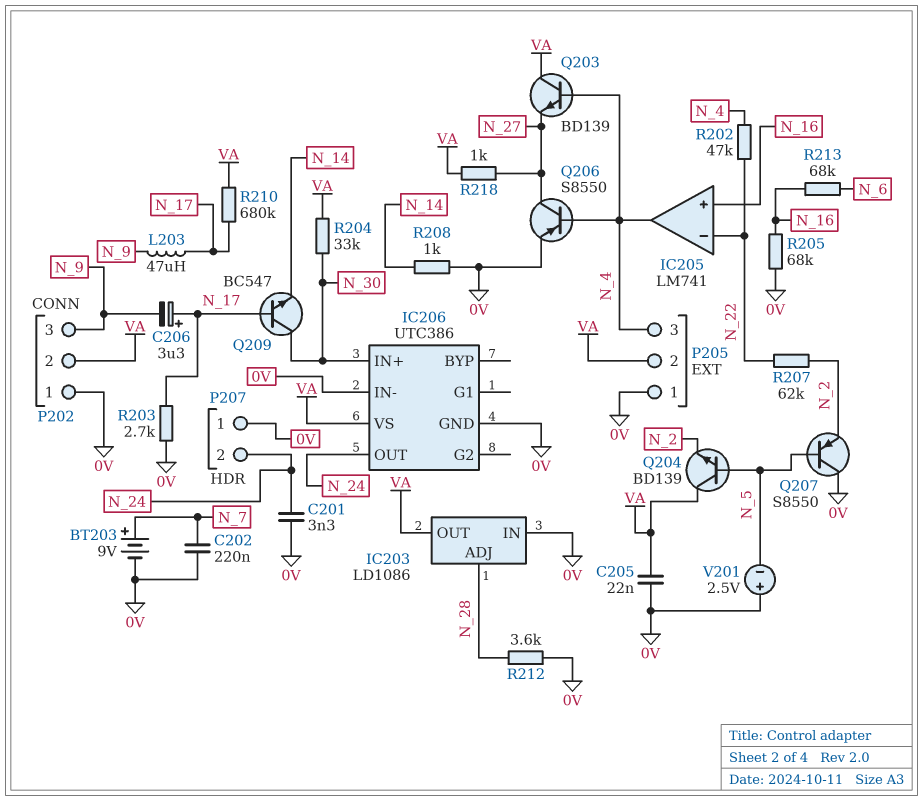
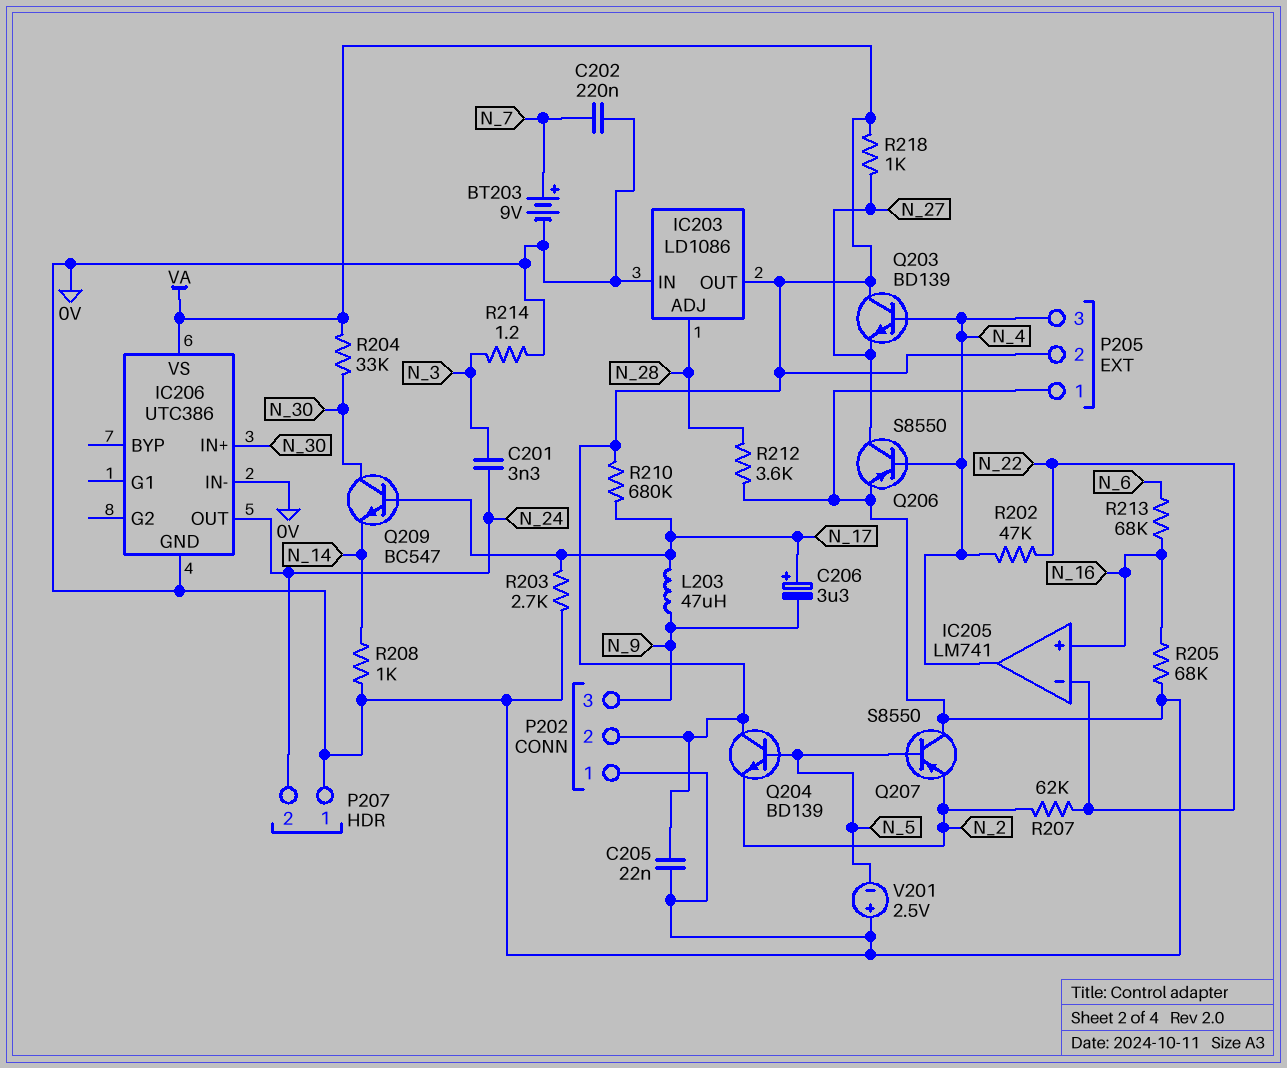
C201: 3.3nF (0V, N_24) -> 3.3nF (N_3, N_24)
R214: none -> 1.2 (0V, N_3)

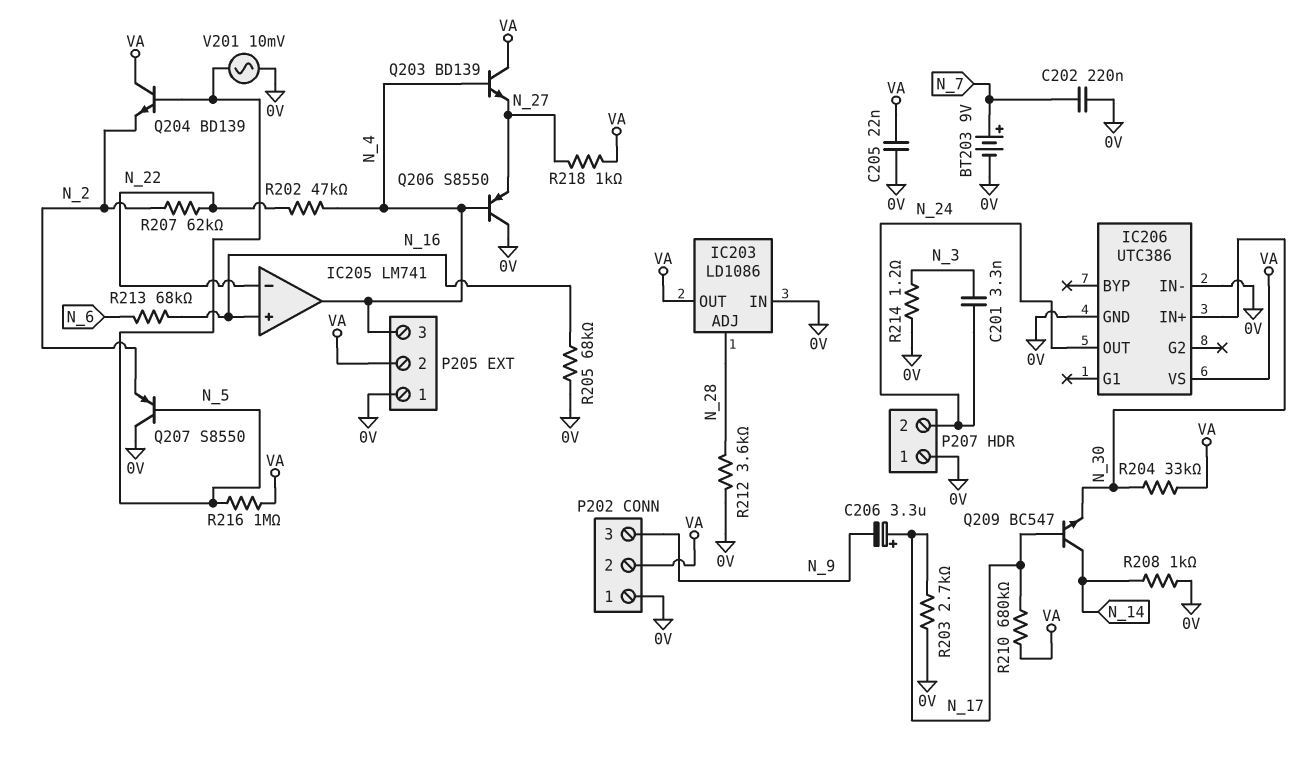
L203: 47uH (N_9, N_17) -> none
Q206: PNP S8550 (B N_4, C N_27, E 0V) -> PNP S8550 (B N_4, C 0V, E N_27)
Q209: NPN BC547 (B N_17, C N_30, E N_14) -> NPN BC547 (B N_17, C N_14, E N_30)
R216: none -> 1M (N_5, VA)
V201: 2.5V (plus 0V, minus N_5) -> AC 10mV (0V, N_5)

